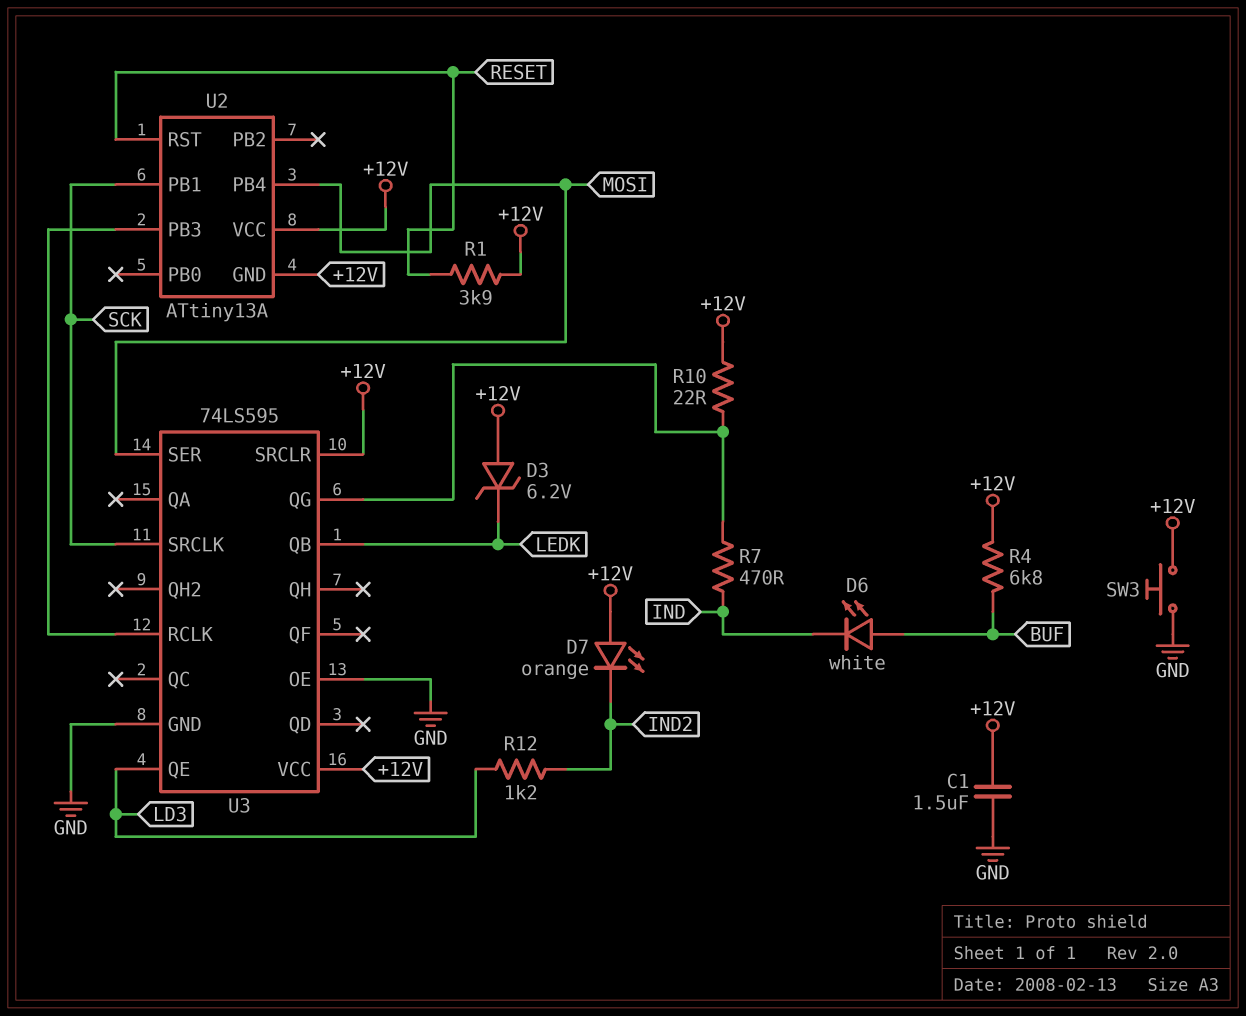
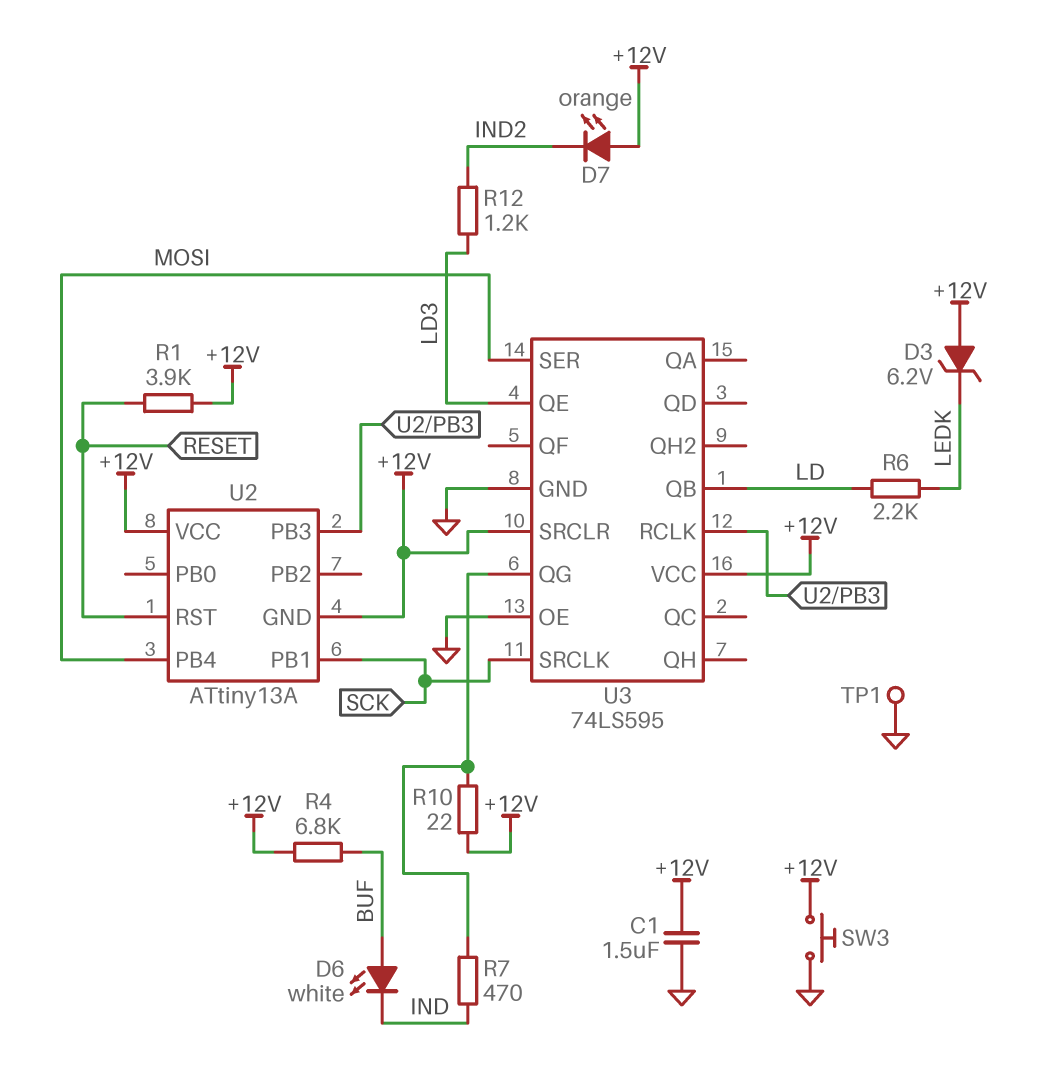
R6: none -> 2.2k (LD, LEDK)
TP1: none -> test point (GND)
U3 pin QB: LEDK -> LD

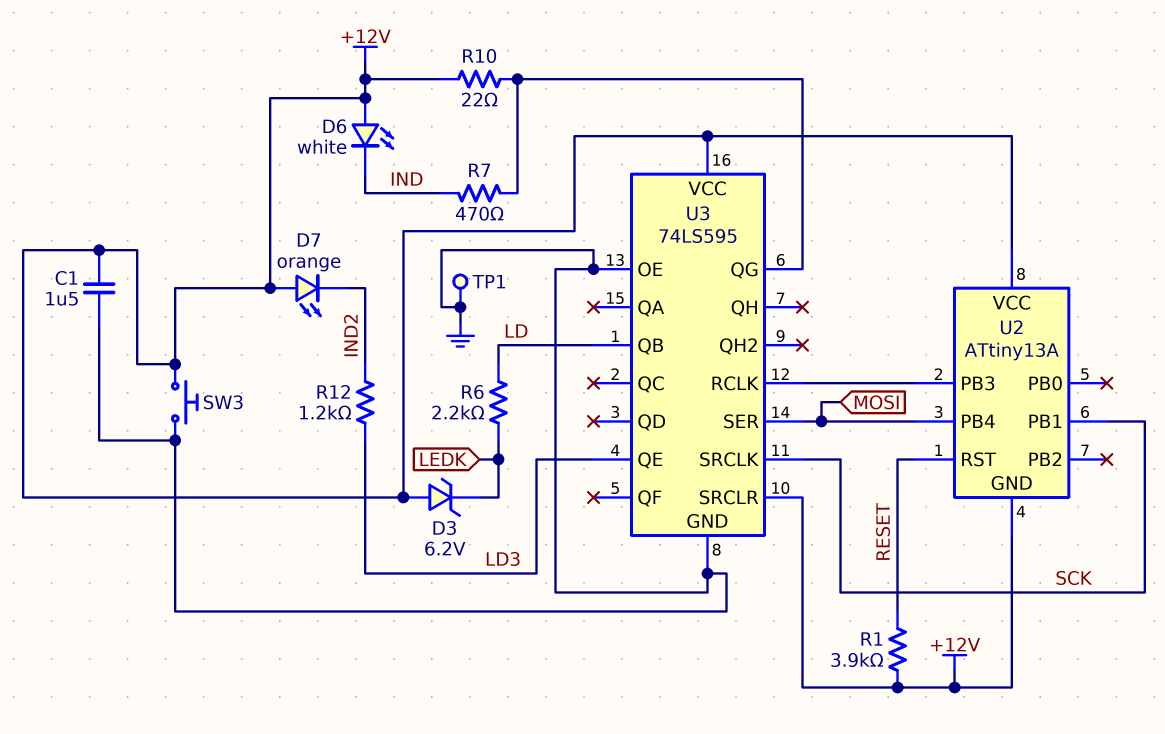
D6: LED white (A BUF, K IND) -> LED white (A +12V, K IND)
R4: 6.8k (+12V, BUF) -> none

